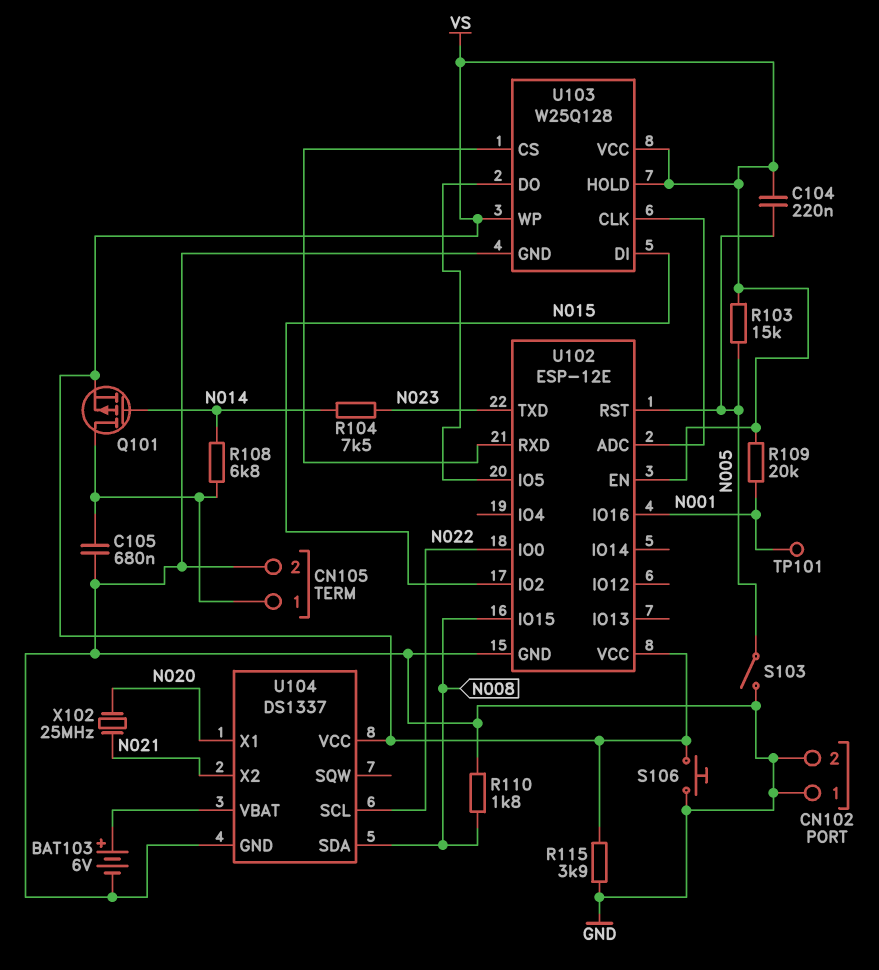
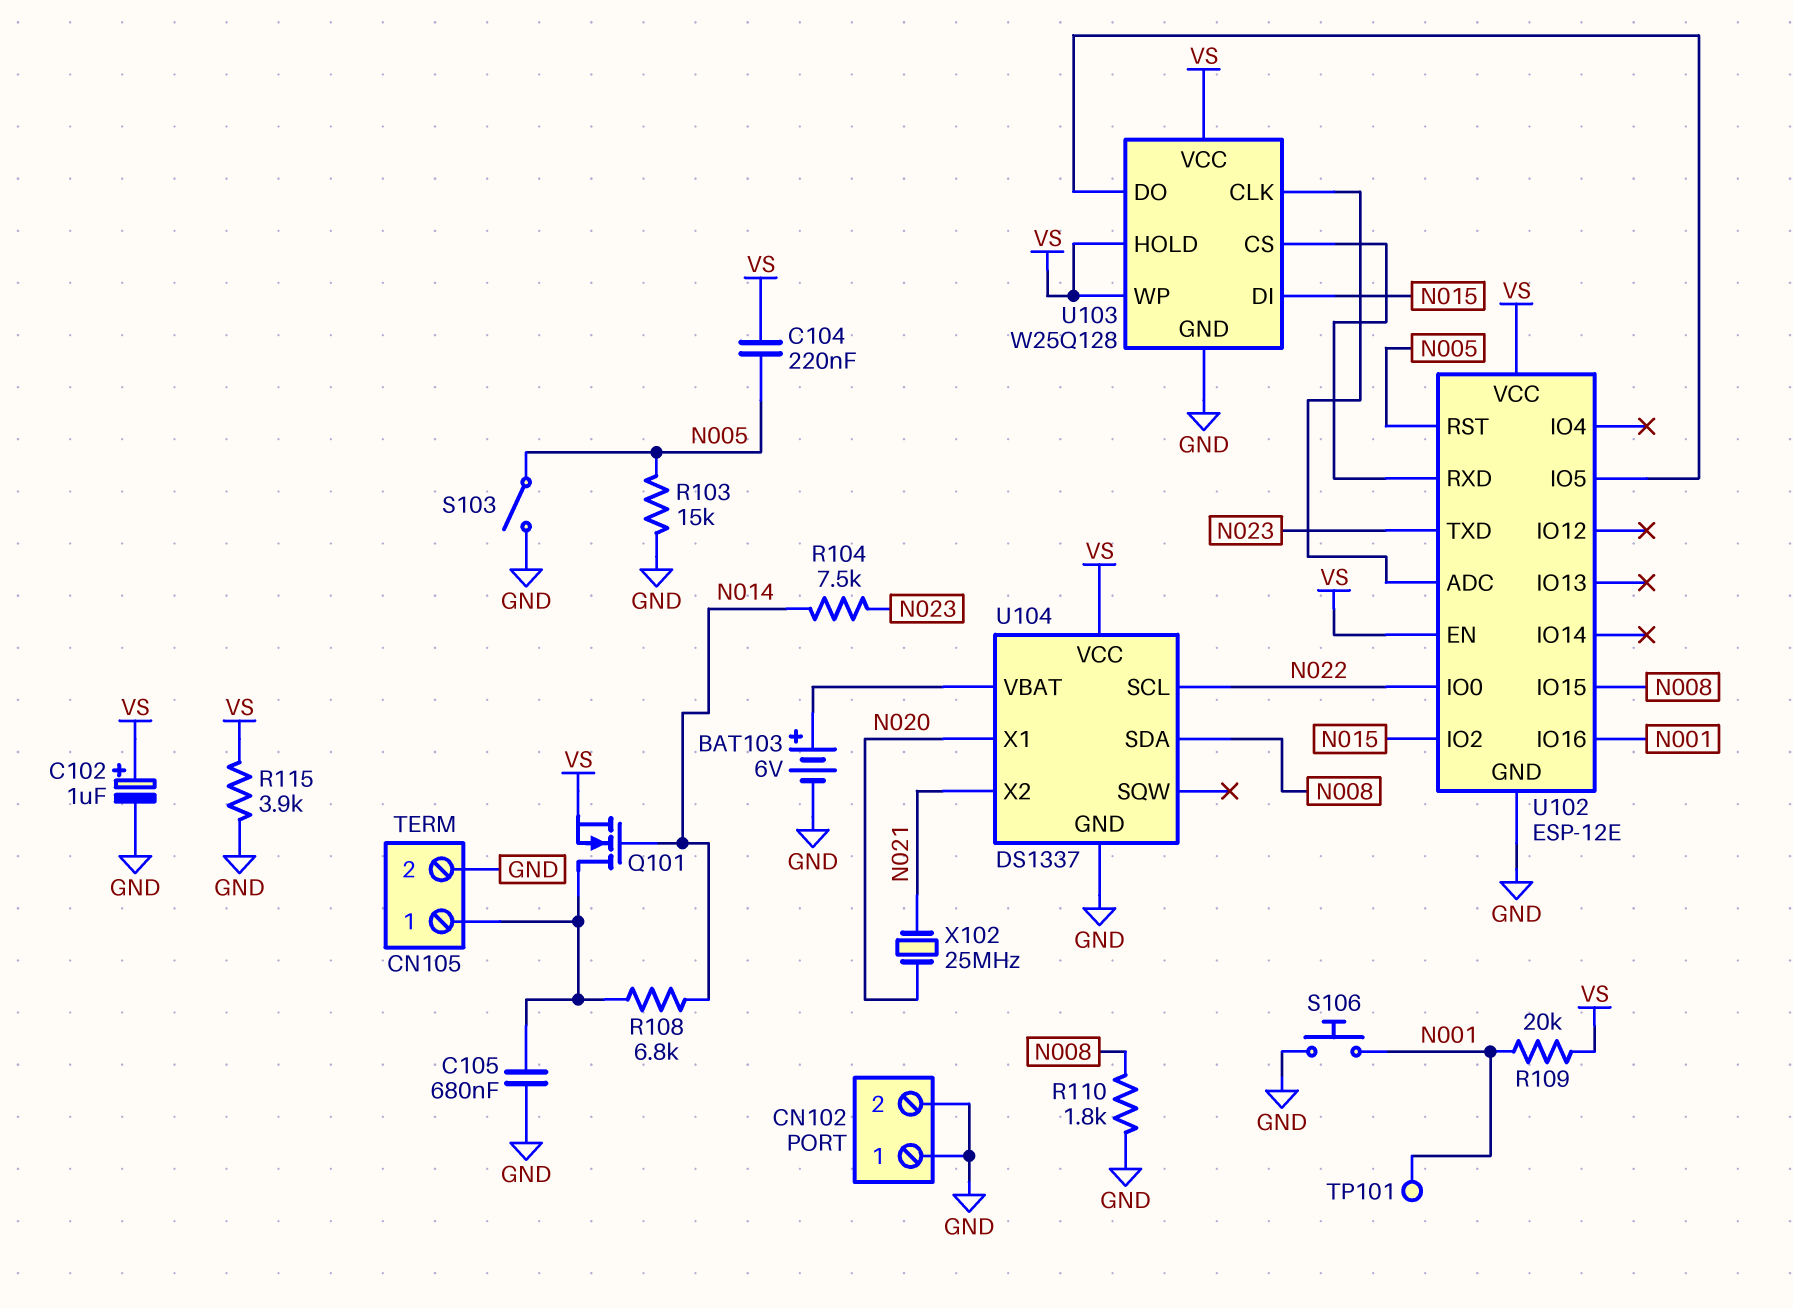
C102: none -> 1uF (plus VS, minus GND)
Q101: PMOS (G N014, D CN105/1, S VS) -> NMOS (G N014, D CN105/1, S VS)
R103: 15k (N005, VS) -> 15k (GND, N005)
S106: button (GND, VS) -> button (GND, N001)

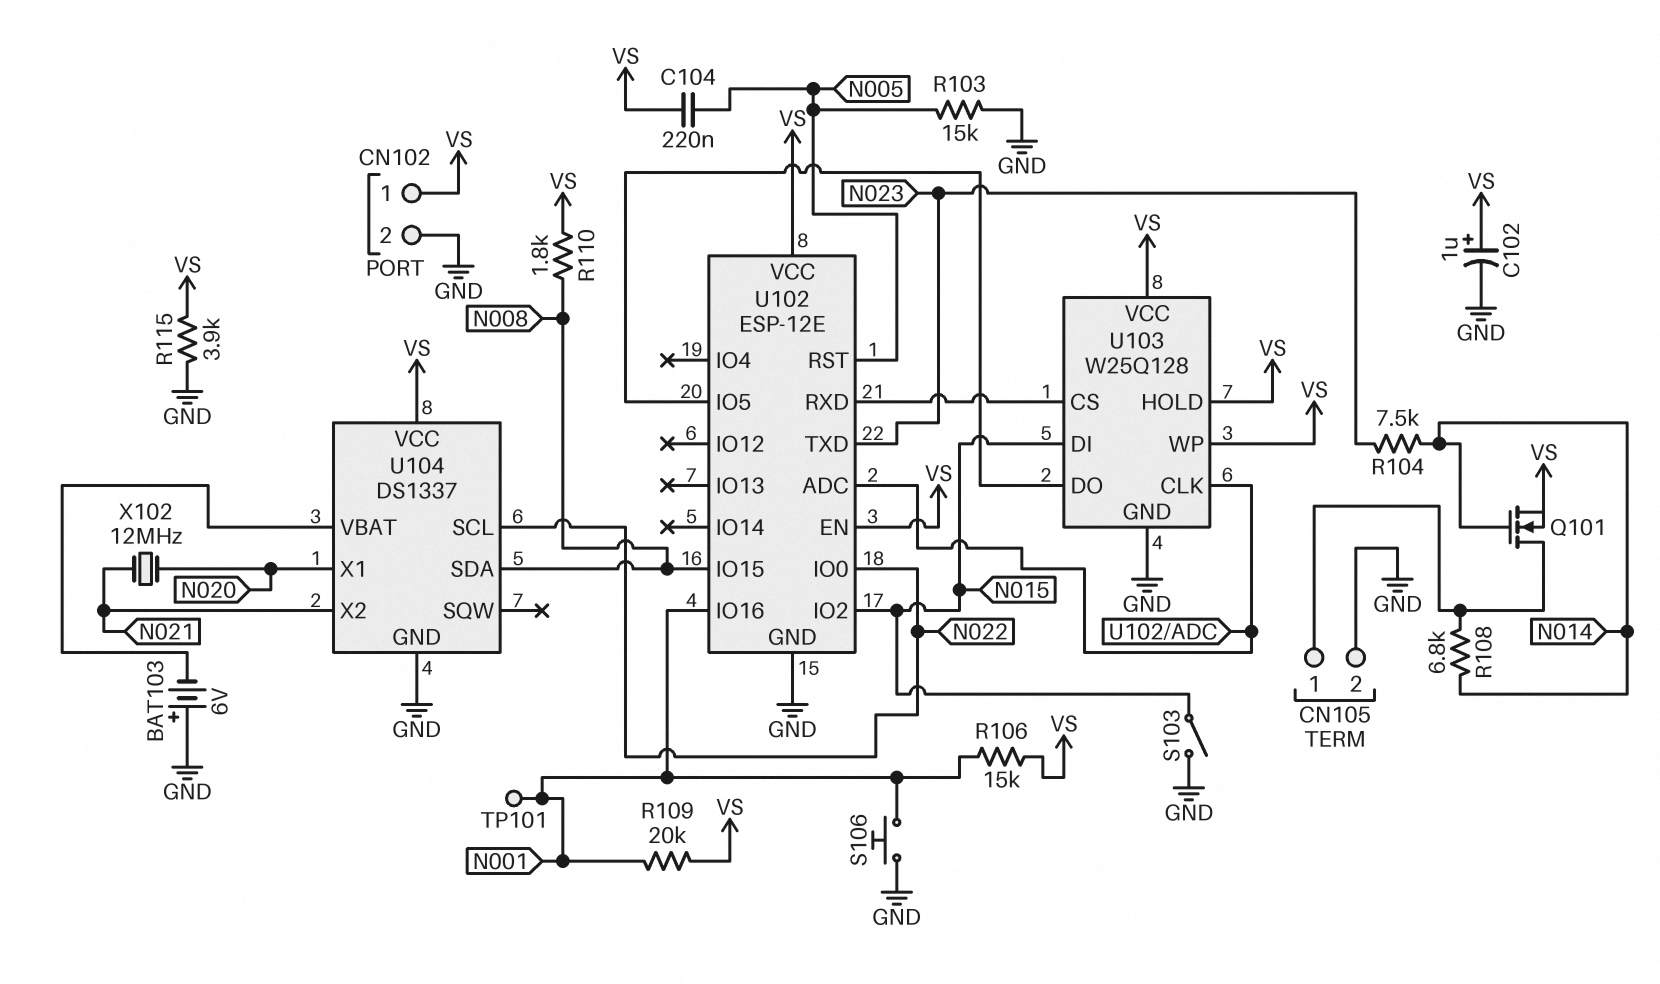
BAT103: 6V (plus U104/VBAT, minus GND) -> 6V (plus GND, minus U104/VBAT)
C105: 680nF (CN105/1, GND) -> none
CN102 pin 1: GND -> VS
R106: none -> 15k (N001, VS)
R110: 1.8k (GND, N008) -> 1.8k (N008, VS)
S103: switch (GND, N005) -> switch (GND, N015)
X102: 25MHz (N020, N021) -> 12MHz (N020, N021)

